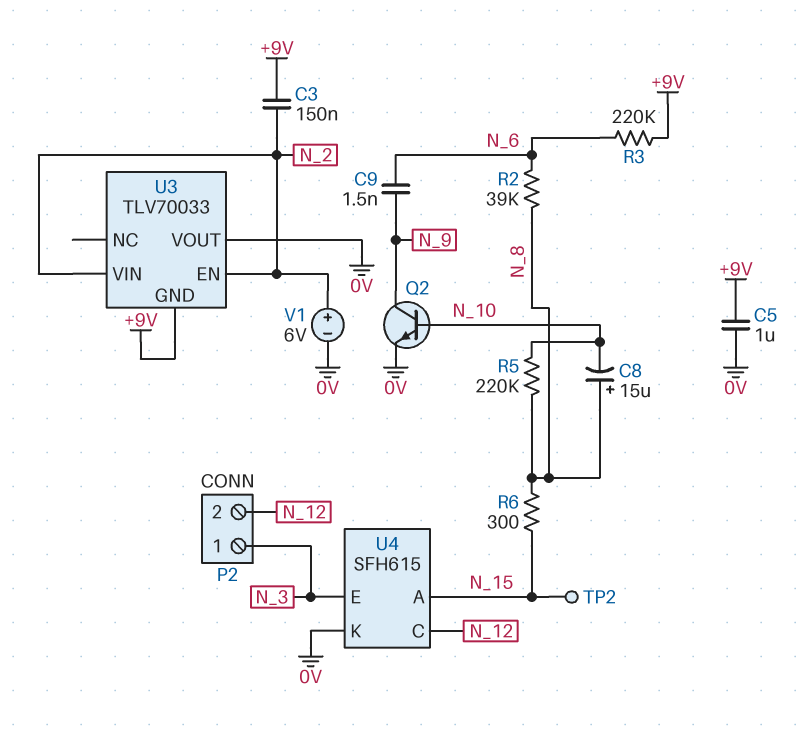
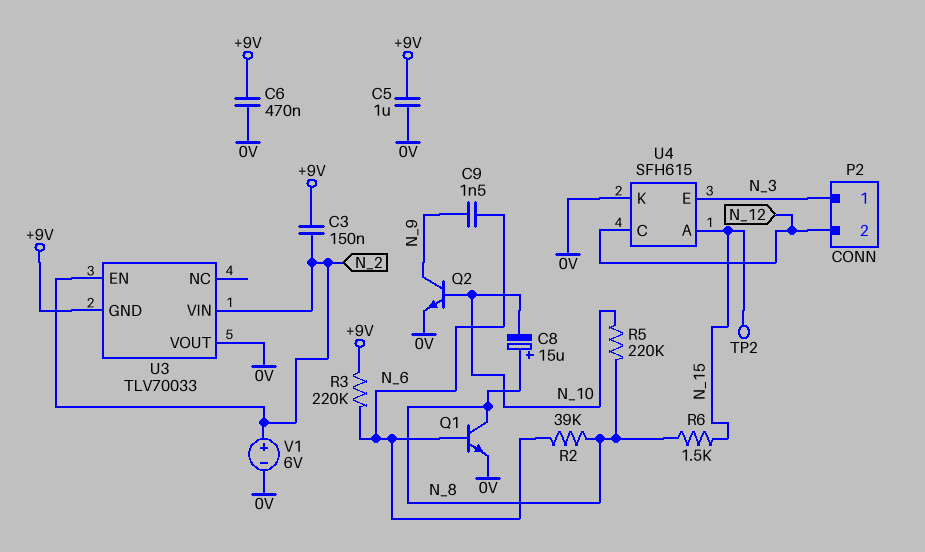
C6: none -> 470nF (+9V, 0V)
Q1: none -> NPN (B N_6, C N_8, E 0V)
R6: 300 (N_8, N_15) -> 1.5k (N_8, N_15)

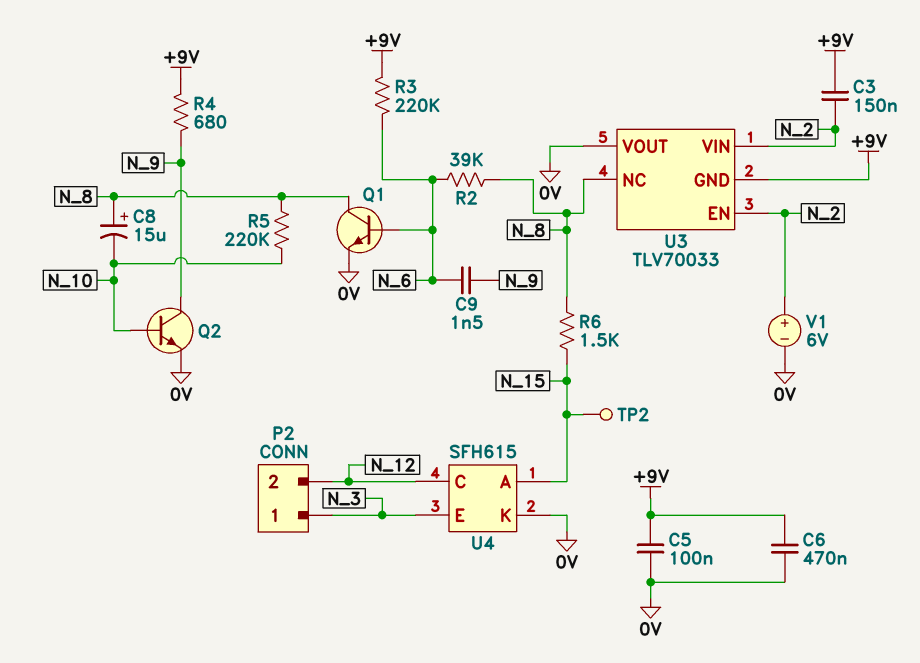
C5: 1uF (+9V, 0V) -> 100nF (+9V, 0V)
R4: none -> 680 (+9V, N_9)
U3 pin NC: none -> N_8

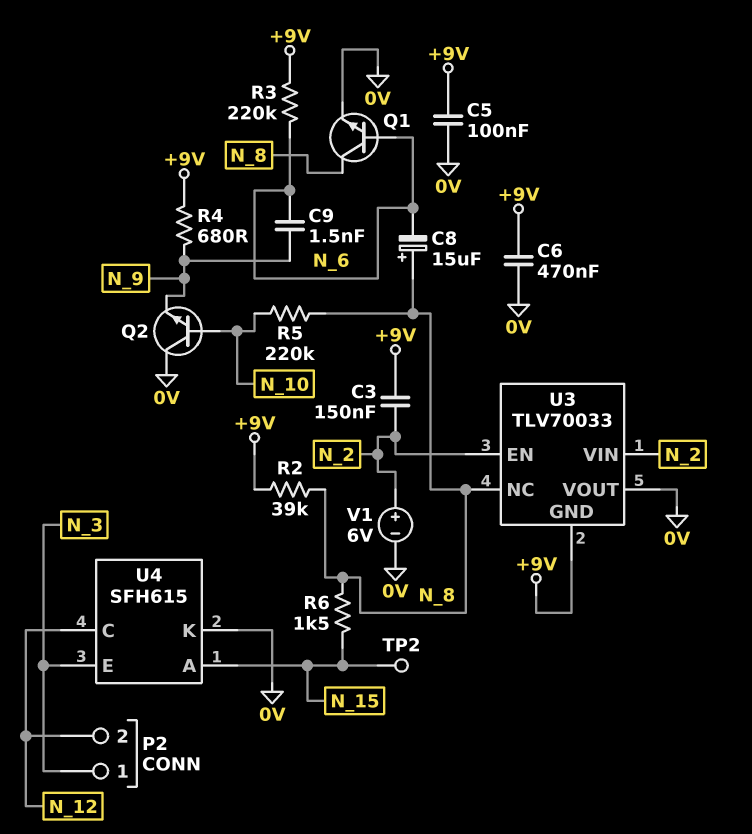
C8: 15uF (plus N_8, minus N_10) -> 15uF (plus N_8, minus N_6)
Q2: NPN (B N_10, C N_9, E 0V) -> NPN (B N_10, C 0V, E N_9)
R2: 39k (N_6, N_8) -> 39k (+9V, N_8)

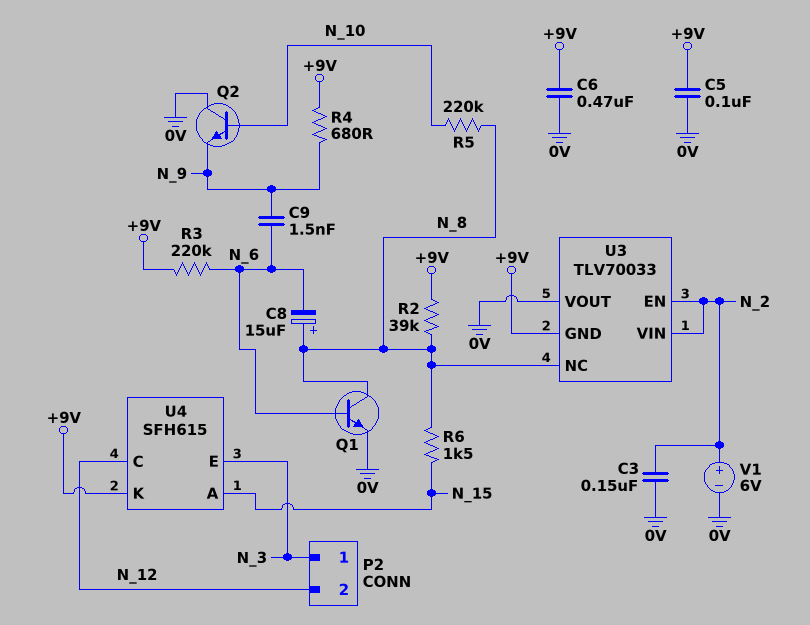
C3: 150nF (+9V, N_2) -> 150nF (0V, N_2)
TP2: test point (N_15) -> none
U4 pin K: 0V -> +9V

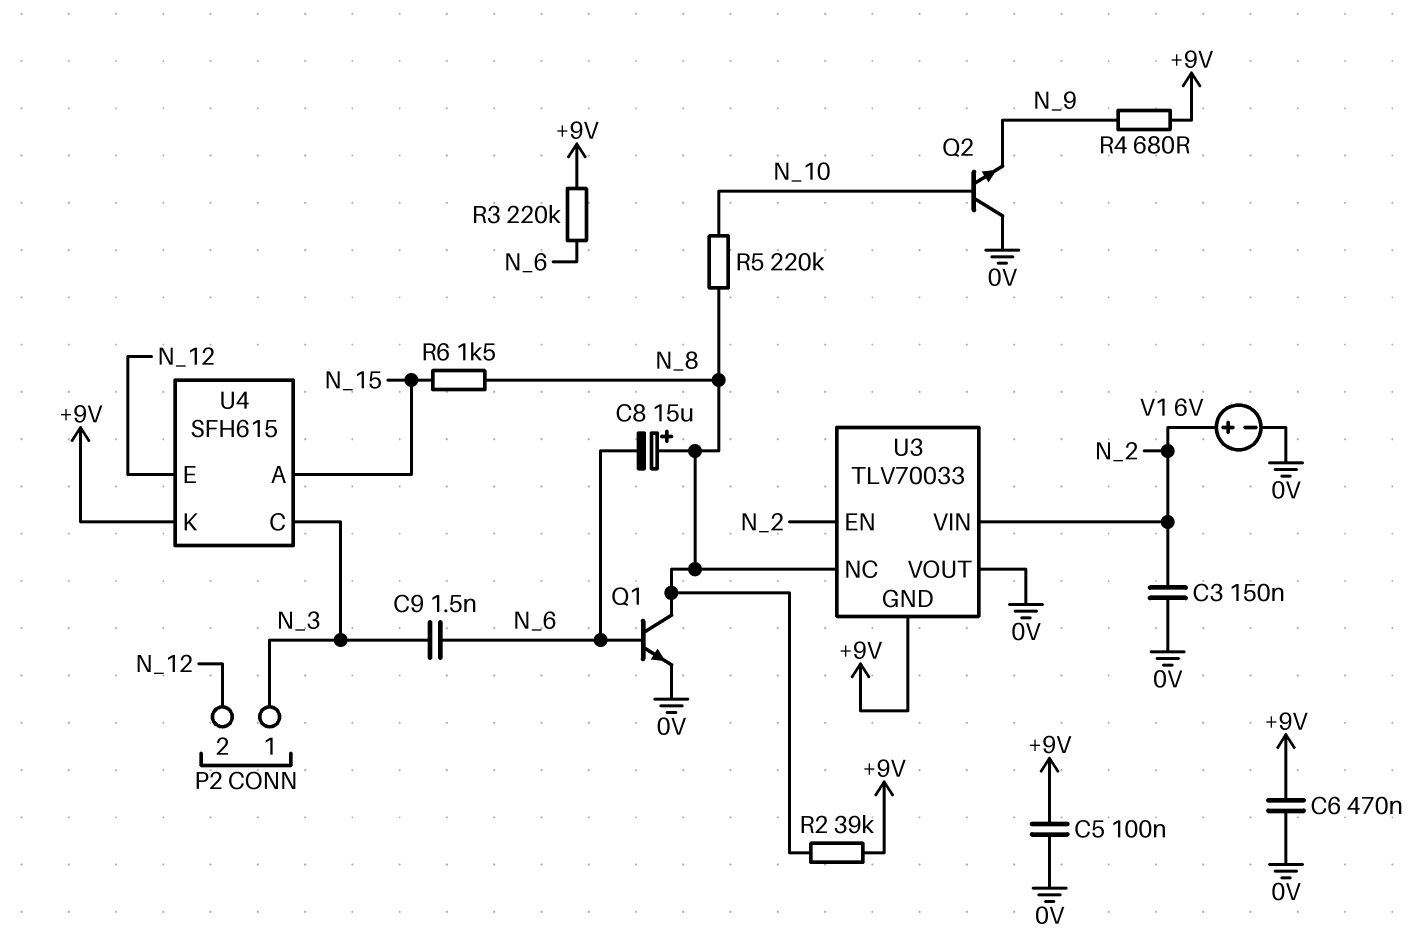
C9: 1.5nF (N_6, N_9) -> 1.5nF (N_3, N_6)
U4 pin C: N_12 -> N_3
U4 pin E: N_3 -> N_12

